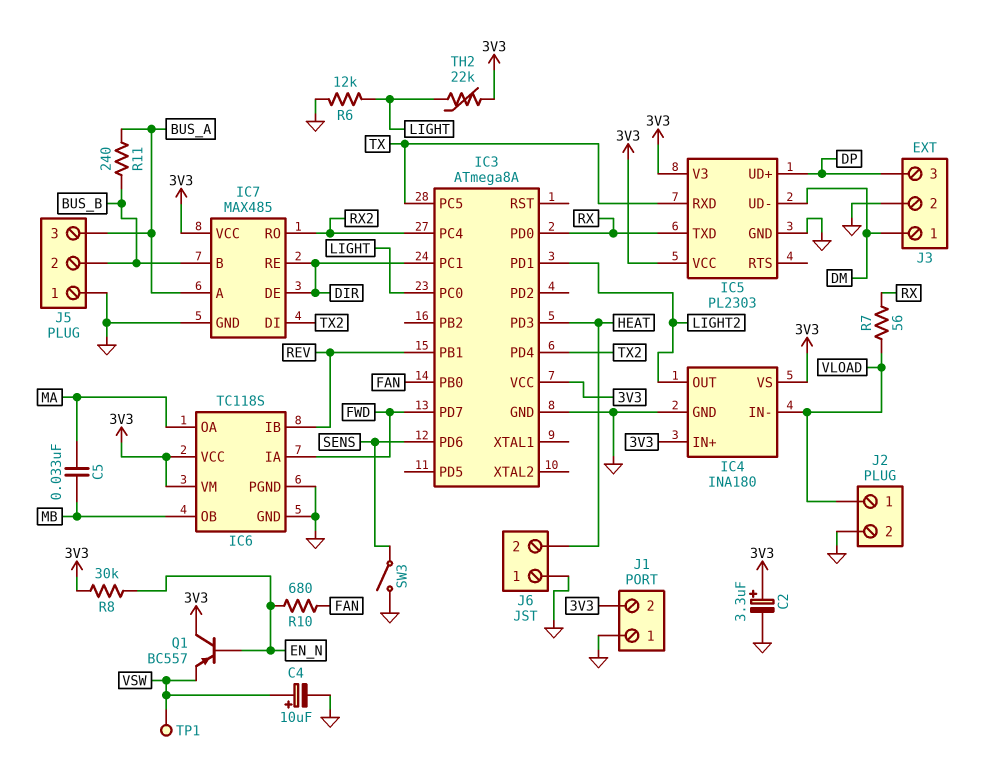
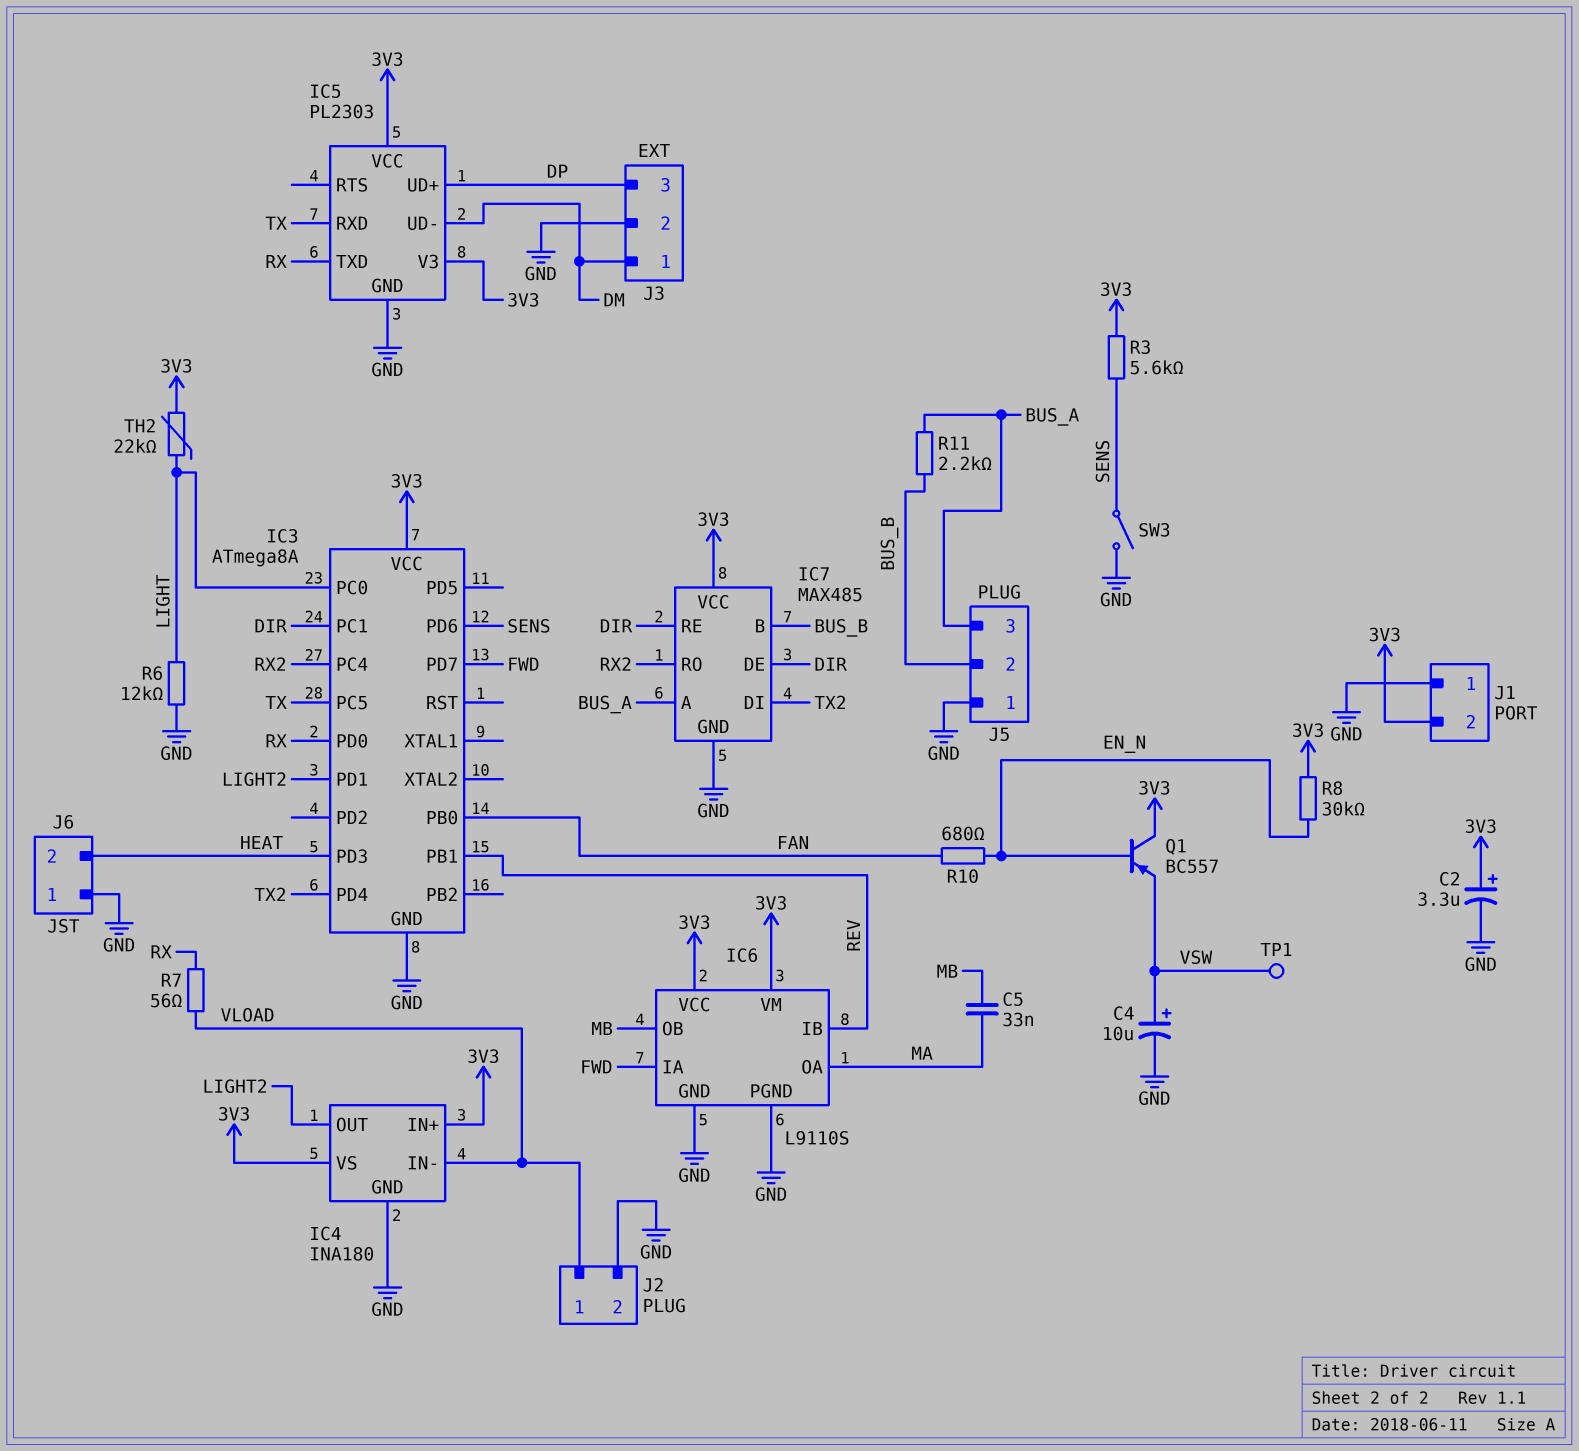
IC6: TC118S -> L9110S
R3: none -> 5.6k (3V3, SENS)
R11: 240 (BUS_A, BUS_B) -> 2.2k (BUS_A, BUS_B)

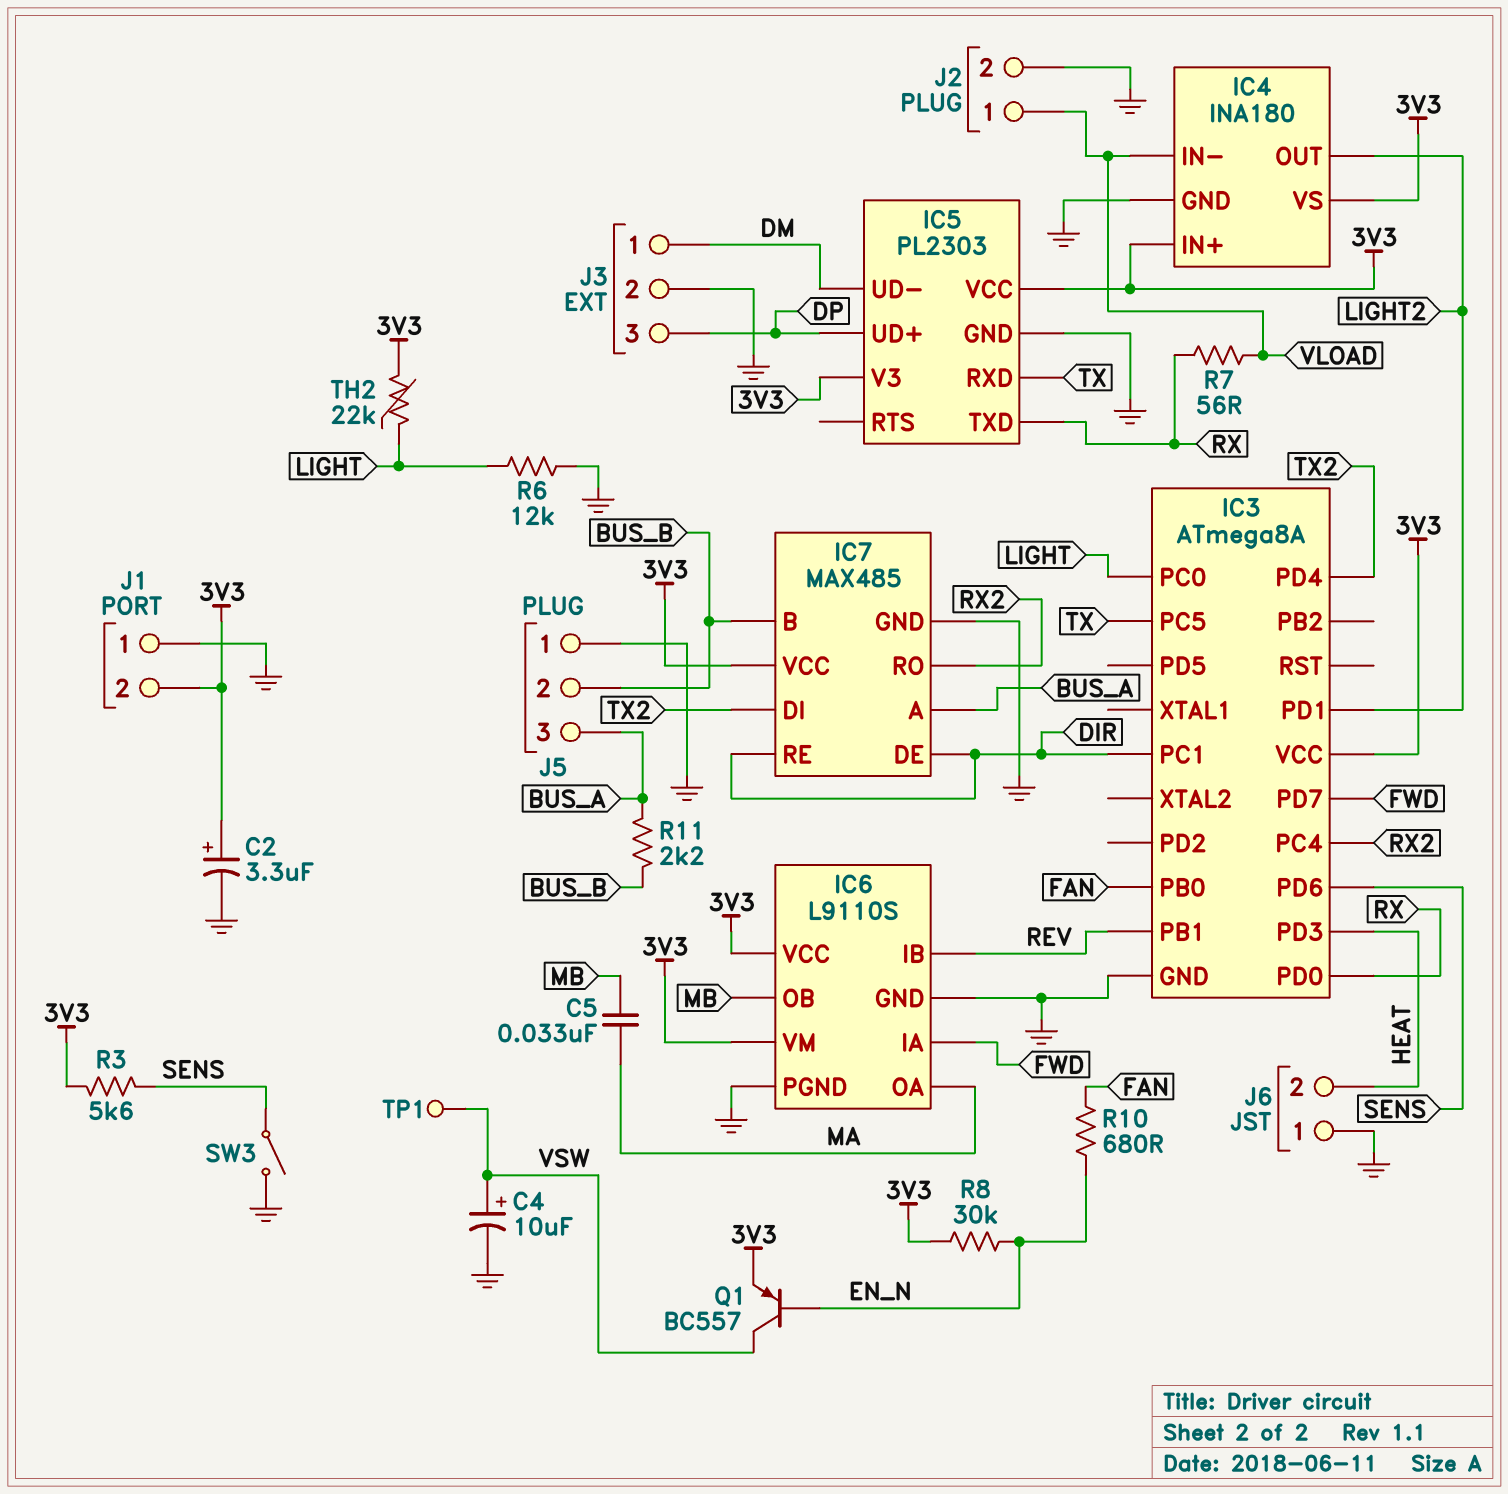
Q1: PNP BC557 (B EN_N, C 3V3, E VSW) -> PNP BC557 (B EN_N, C VSW, E 3V3)

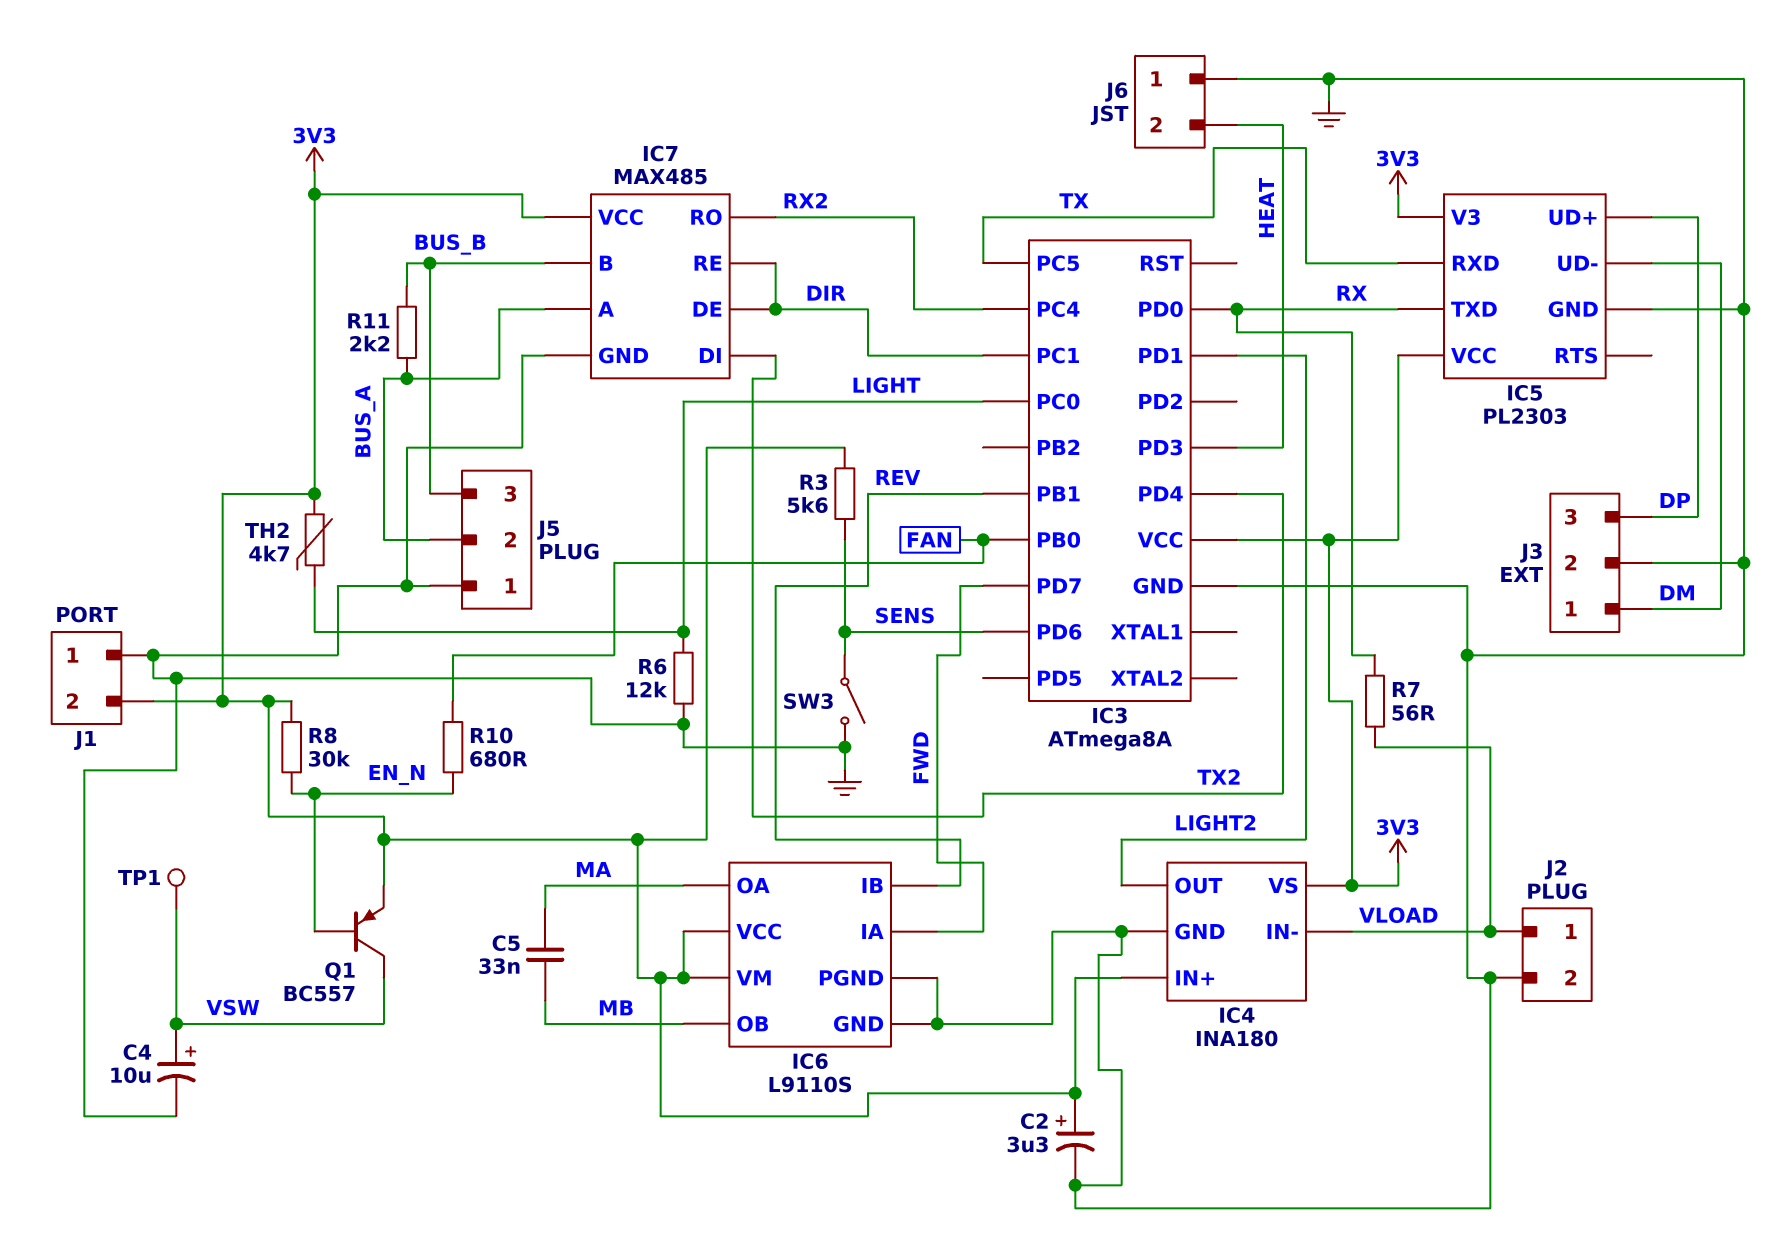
J5 pin 2: BUS_B -> BUS_A
J5 pin 3: BUS_A -> BUS_B
TH2: 22k (3V3, LIGHT) -> 4.7k (3V3, LIGHT)

